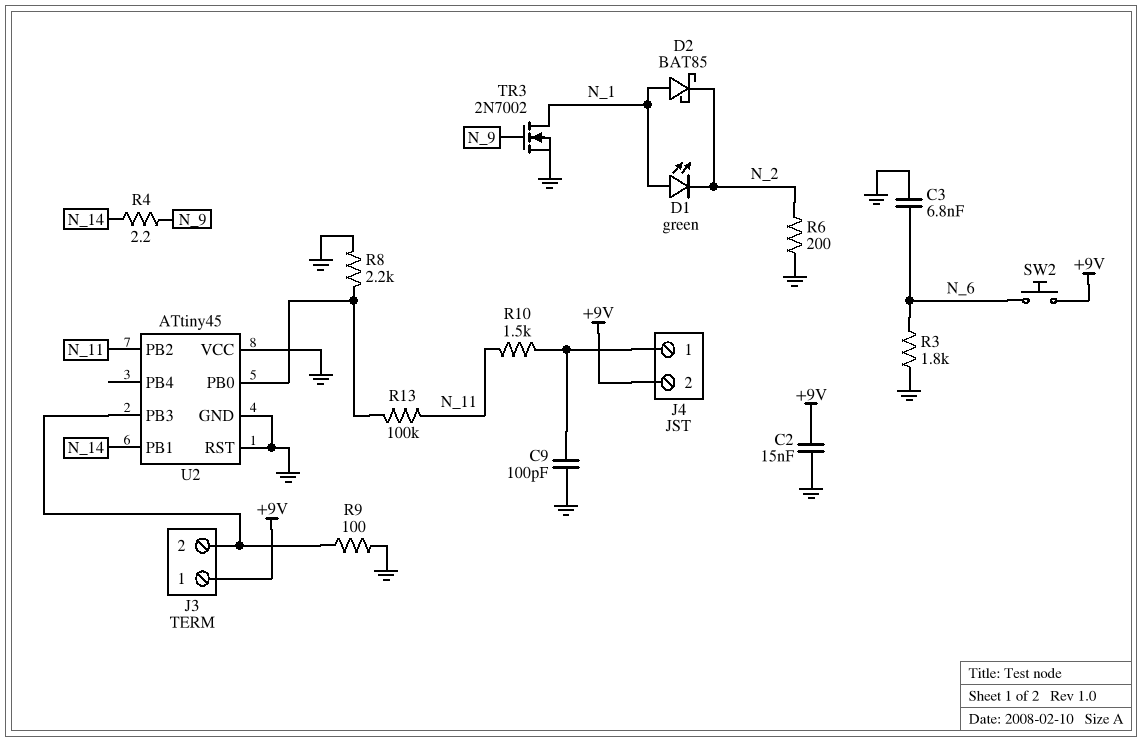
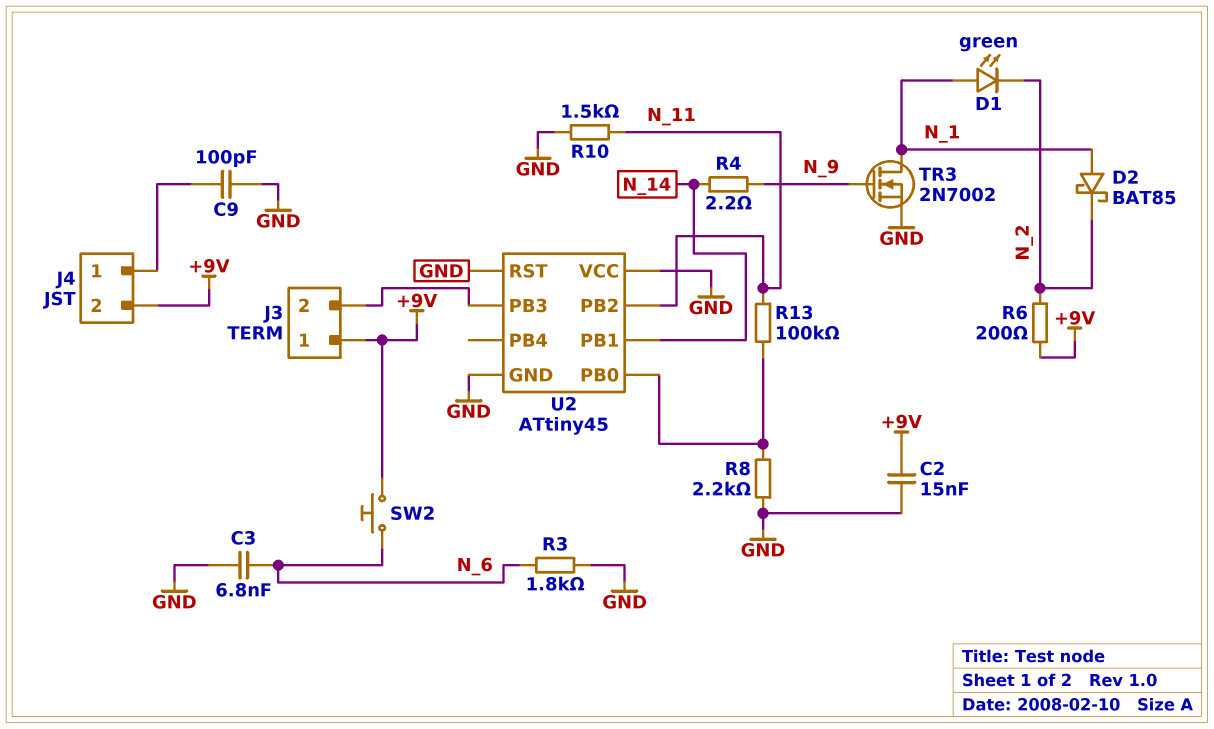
R6: 200 (GND, N_2) -> 200 (+9V, N_2)
R9: 100 (GND, J3/2) -> none
R10: 1.5k (J4/1, N_11) -> 1.5k (GND, N_11)

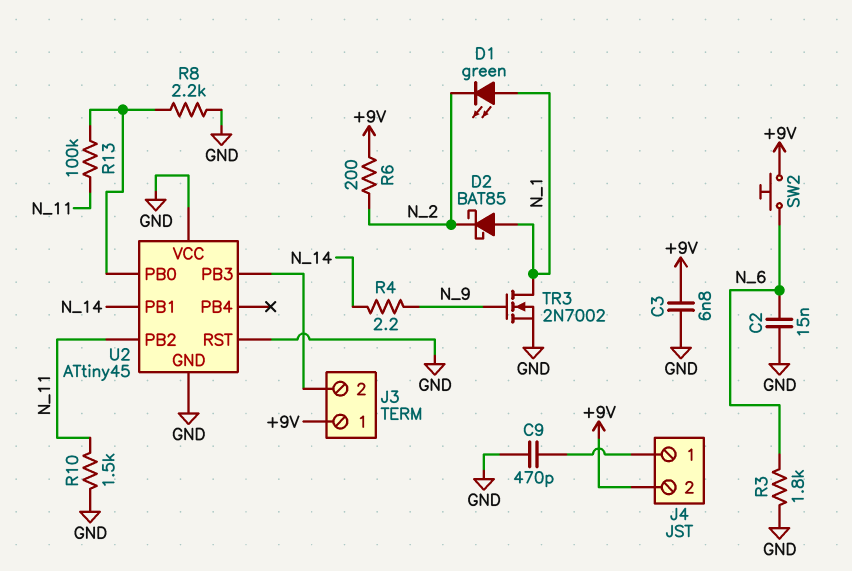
C2: 15nF (+9V, GND) -> 15nF (GND, N_6)
C3: 6.8nF (GND, N_6) -> 6.8nF (+9V, GND)
C9: 100pF (GND, J4/1) -> 470pF (GND, J4/1)

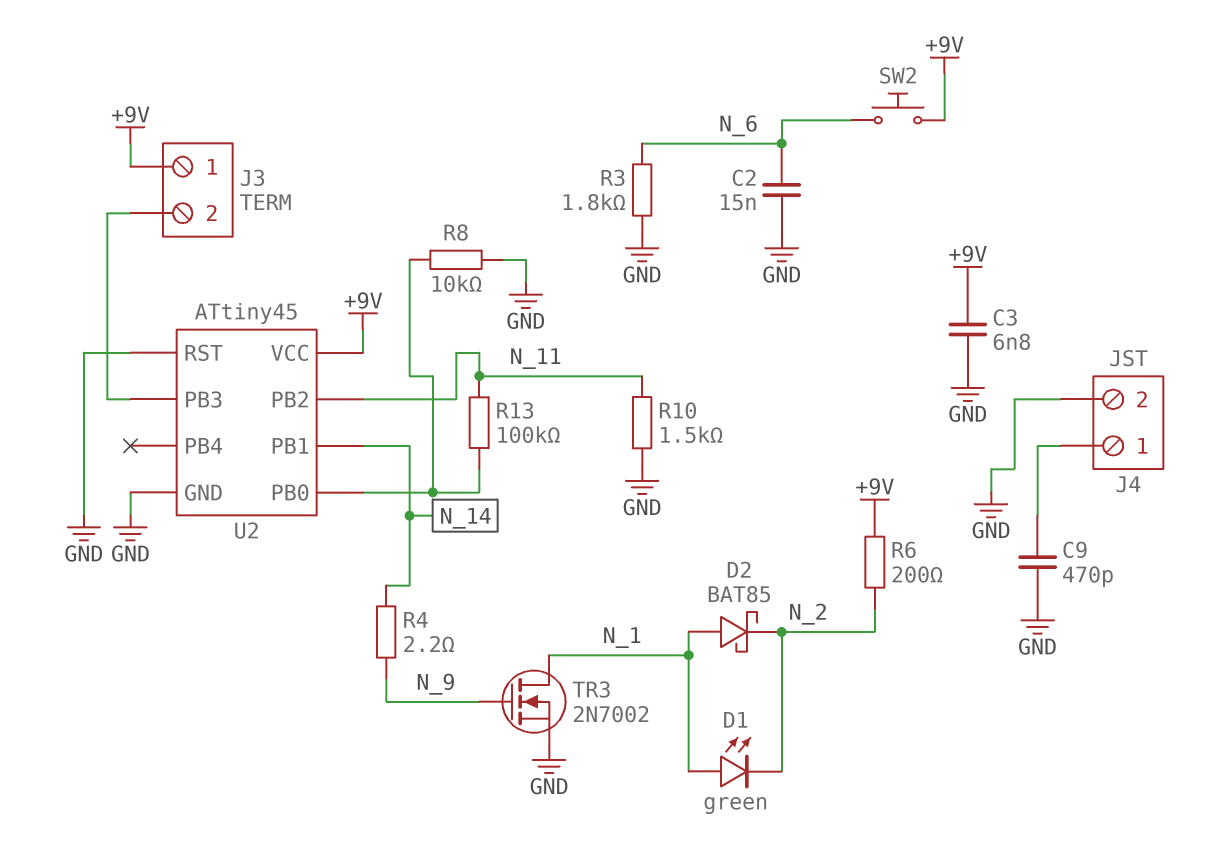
J4 pin 2: +9V -> GND
R8: 2.2k (GND, U2/PB0) -> 10k (GND, U2/PB0)
U2 pin VCC: GND -> +9V

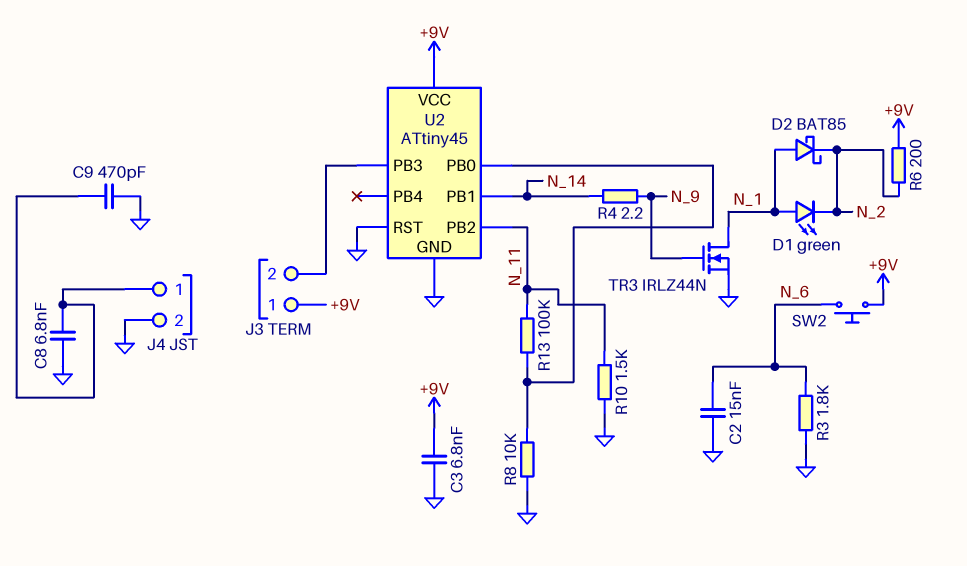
C8: none -> 6.8nF (GND, J4/1)
TR3: NMOS 2N7002 (G N_9, D N_1, S GND) -> NMOS IRLZ44N (G N_9, D N_1, S GND)

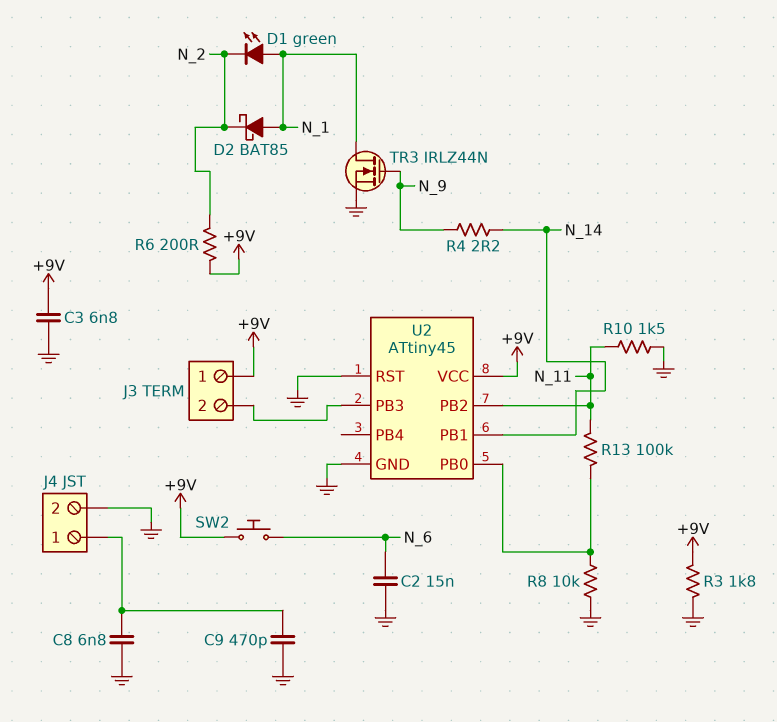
R3: 1.8k (GND, N_6) -> 1.8k (+9V, GND)

